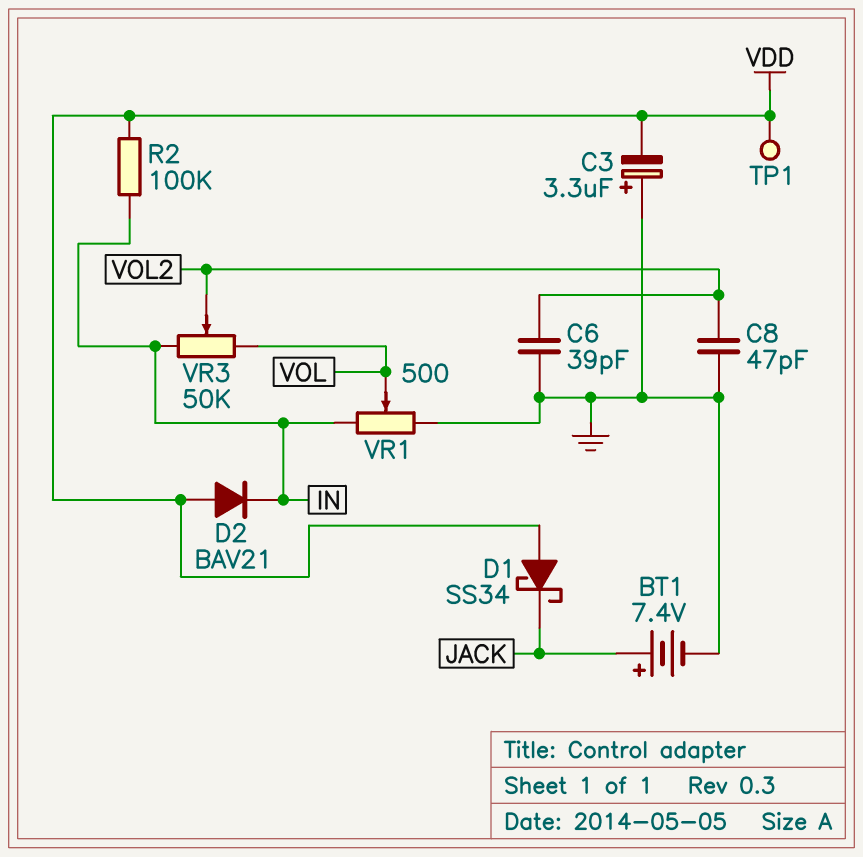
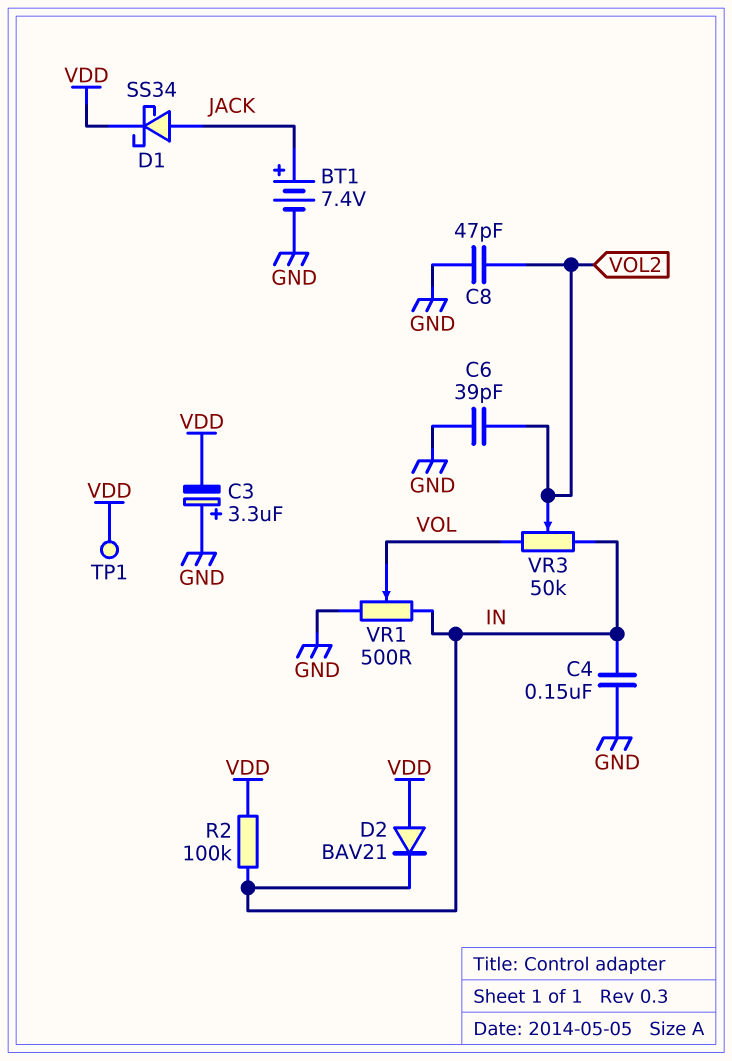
C4: none -> 150nF (GND, IN)
D1: schottky SS34 (A VDD, K JACK) -> schottky SS34 (A JACK, K VDD)

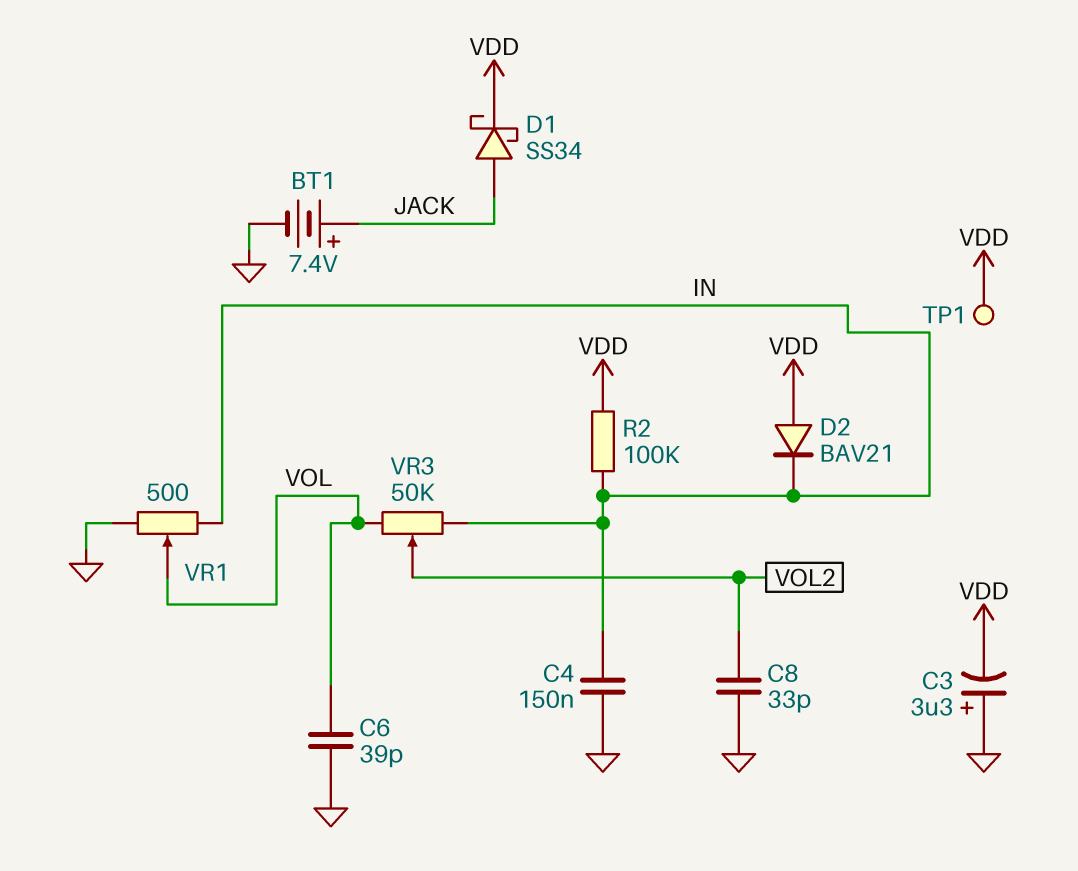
C6: 39pF (GND, VOL2) -> 39pF (GND, VOL)
C8: 47pF (GND, VOL2) -> 33pF (GND, VOL2)

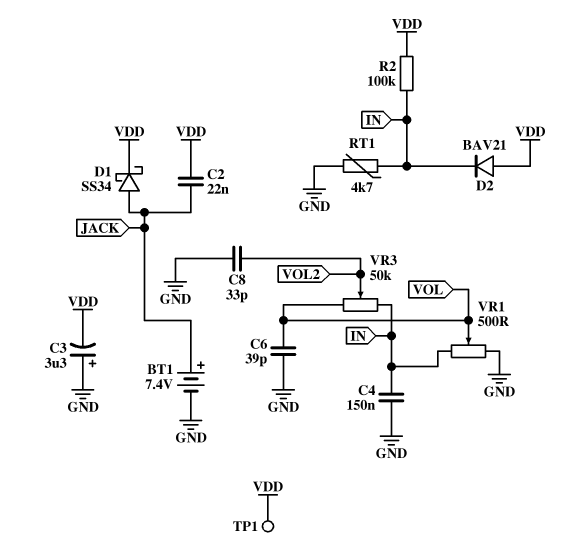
C2: none -> 22nF (JACK, VDD)
RT1: none -> 4.7k (GND, IN)

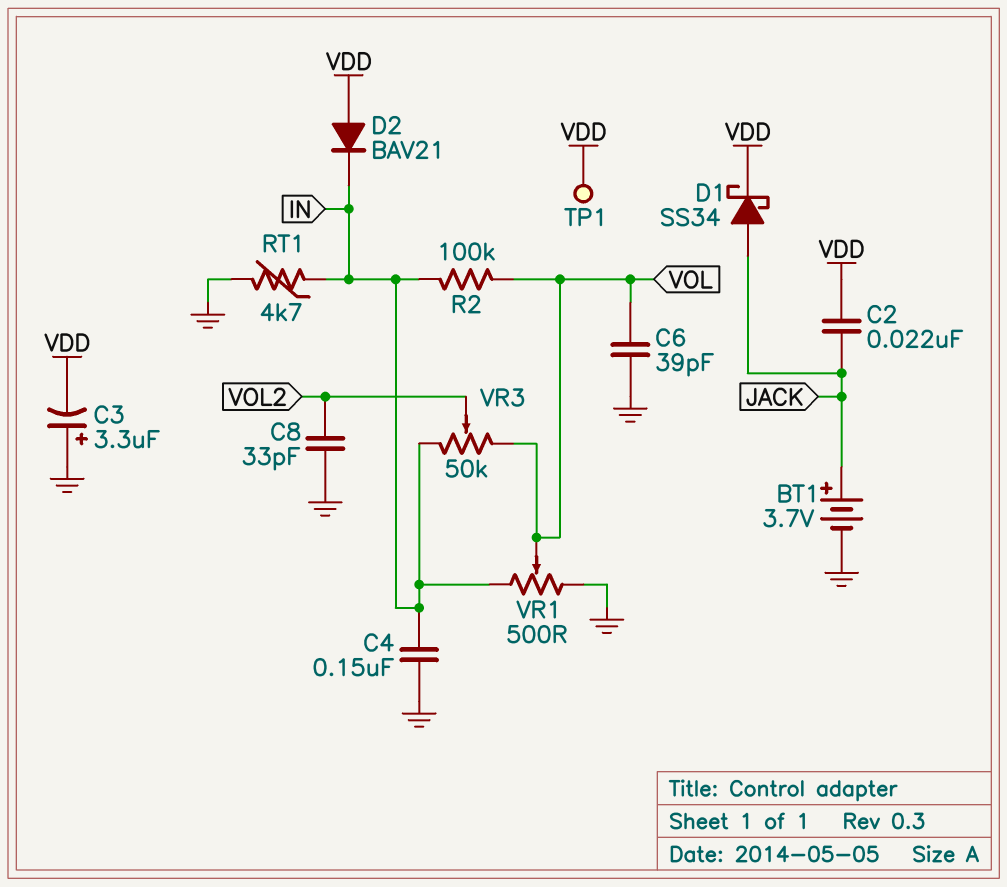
BT1: 7.4V (plus JACK, minus GND) -> 3.7V (plus JACK, minus GND)
R2: 100k (IN, VDD) -> 100k (IN, VOL)

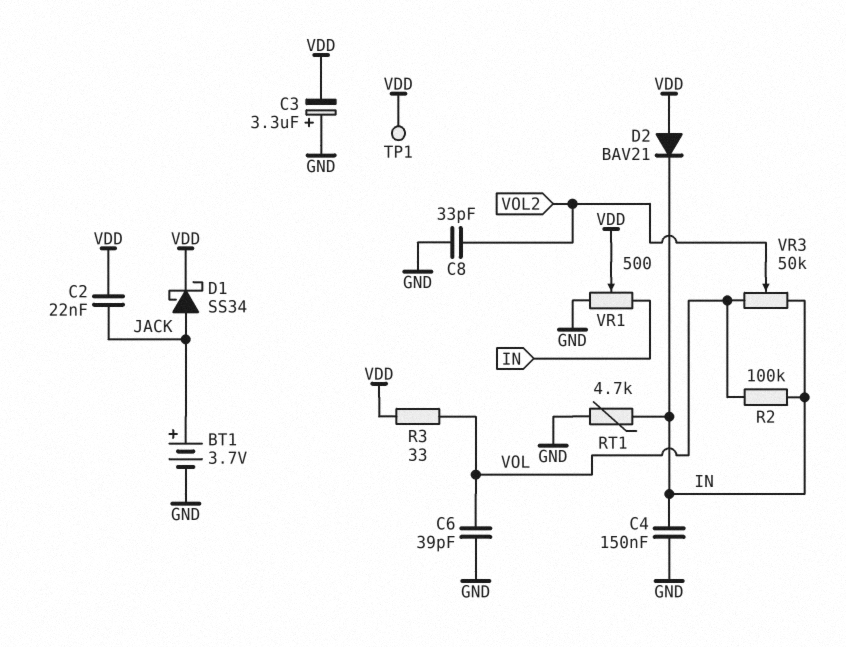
R3: none -> 33 (VDD, VOL)
VR1: 500 (GND, IN, wiper VOL) -> 500 (GND, IN, wiper VDD)

